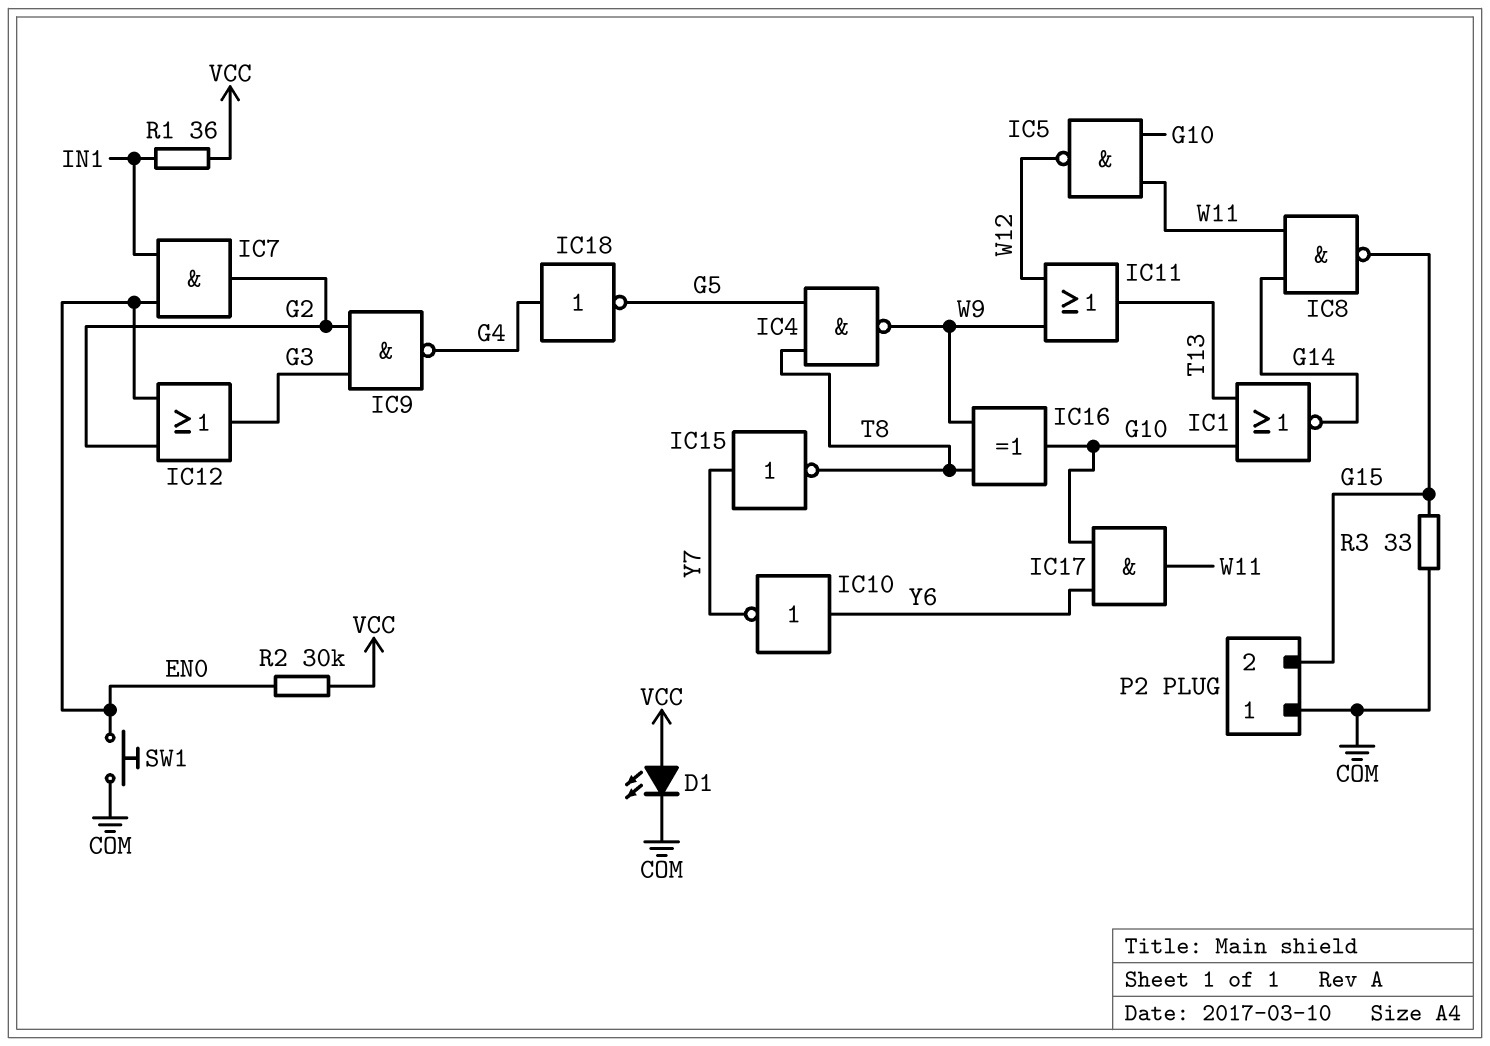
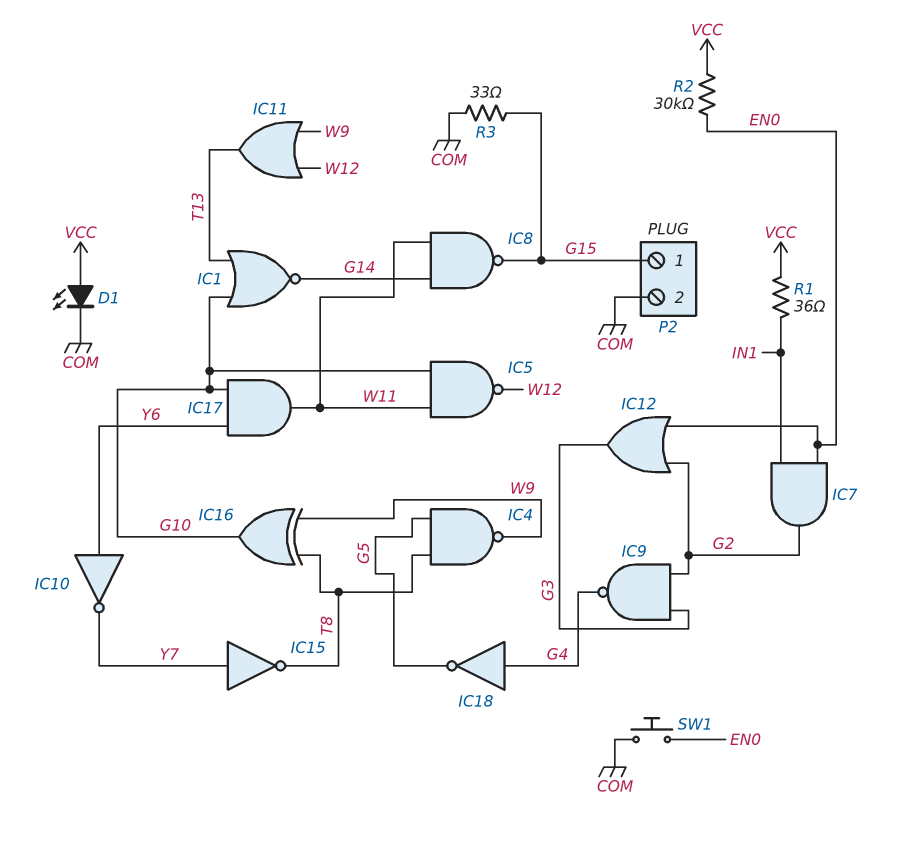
P2 pin 1: COM -> G15
P2 pin 2: G15 -> COM

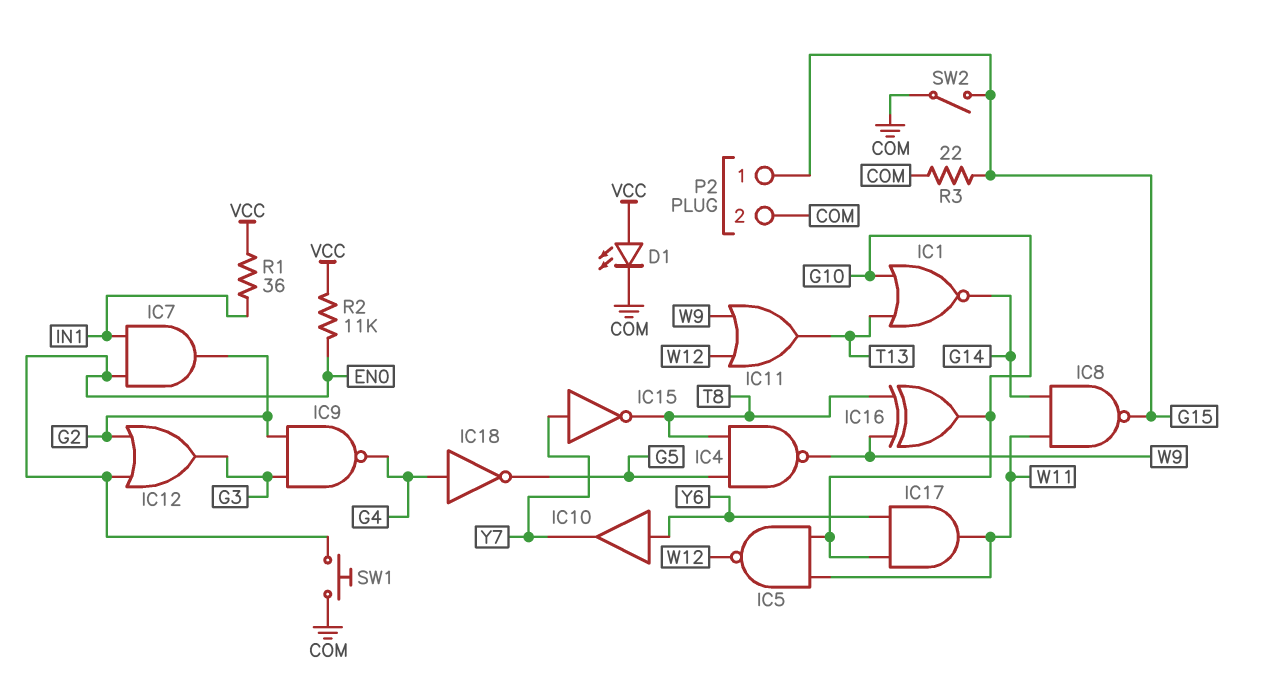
IC10: NOT (in Y6, out Y7) -> buffer (in Y6, out Y7)
R2: 30k (EN0, VCC) -> 11k (EN0, VCC)
R3: 33 (COM, G15) -> 22 (COM, G15)
SW2: none -> switch (COM, G15)

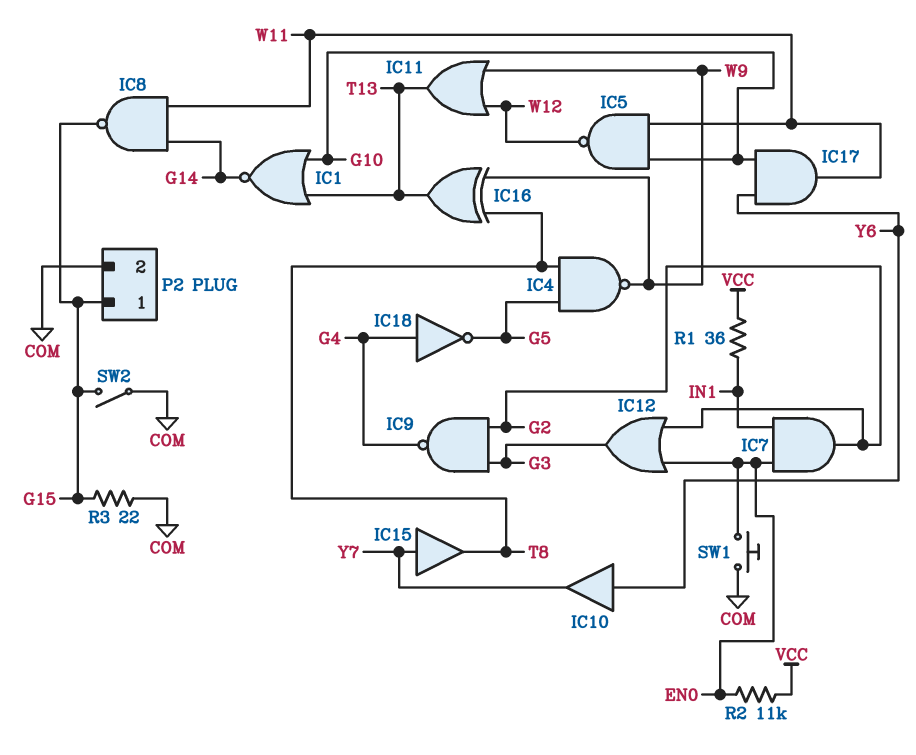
D1: LED (A VCC, K COM) -> none
IC15: NOT (in Y7, out T8) -> buffer (in Y7, out T8)
IC16: XOR (in T8, in W9, out G10) -> XOR (in T8, in W9, out T13)

